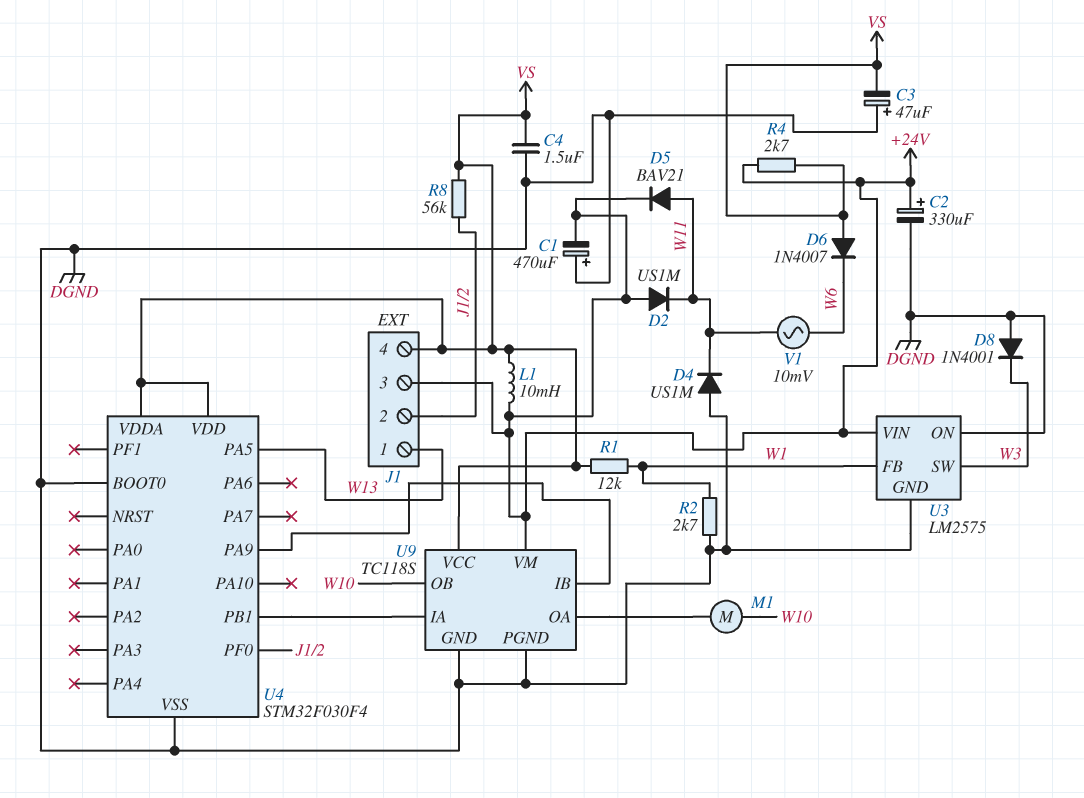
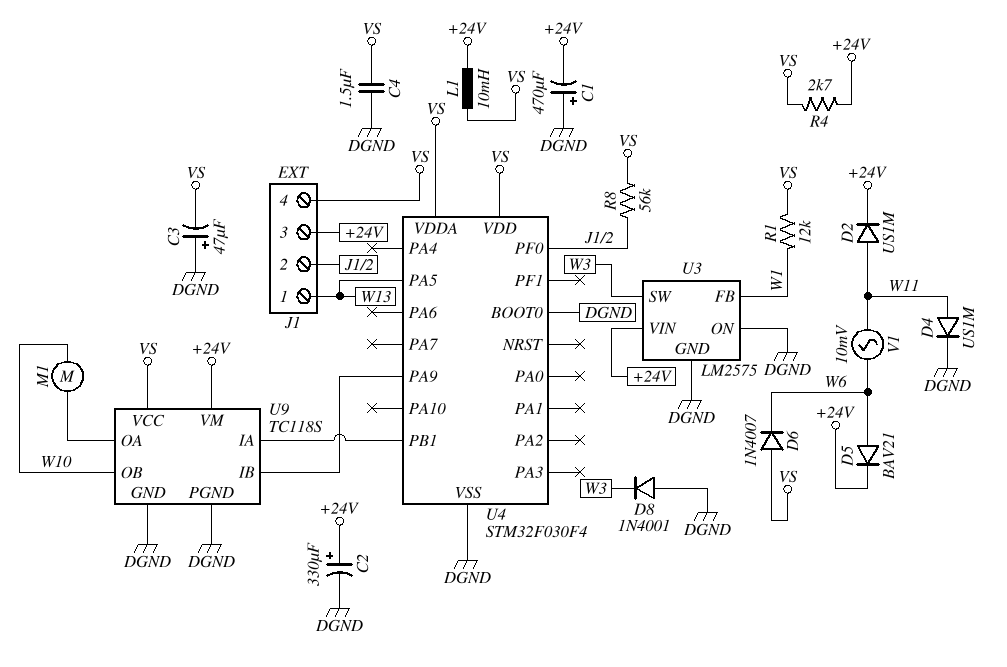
D2: diode US1M (A +24V, K W11) -> diode US1M (A W11, K +24V)
D4: diode US1M (A DGND, K W11) -> diode US1M (A W11, K DGND)
D5: diode BAV21 (A W11, K +24V) -> diode BAV21 (A W6, K +24V)
R2: 2.7k (DGND, W1) -> none

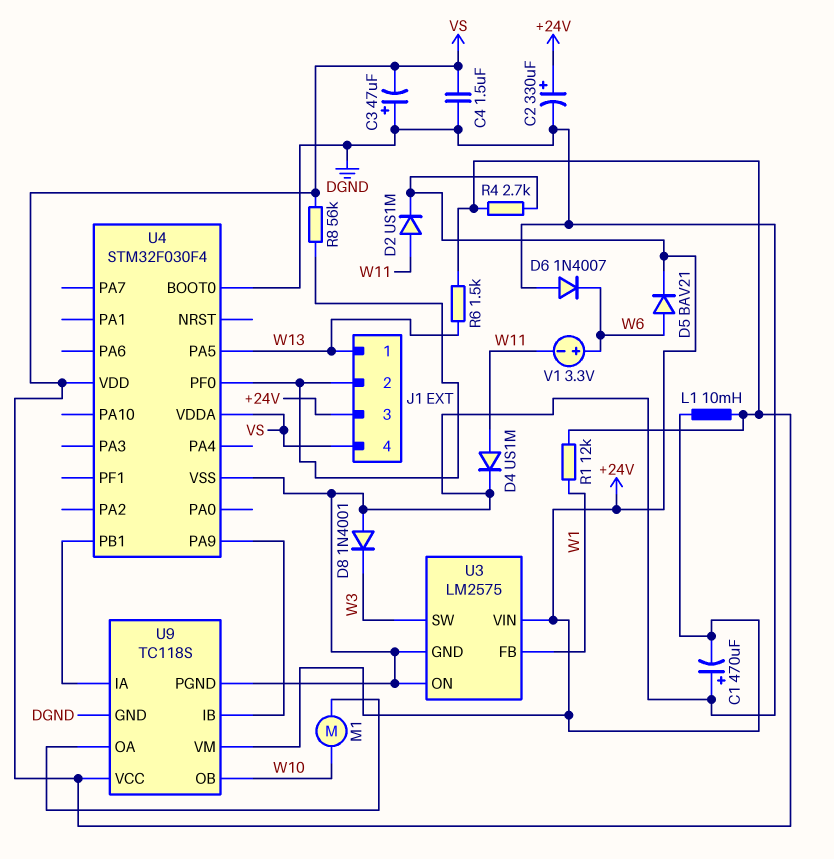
D6: diode 1N4007 (A VS, K W6) -> diode 1N4007 (A DGND, K W6)
R6: none -> 1.5k (VS, W13)
V1: AC 10mV (W6, W11) -> 3.3V (plus W6, minus W11)

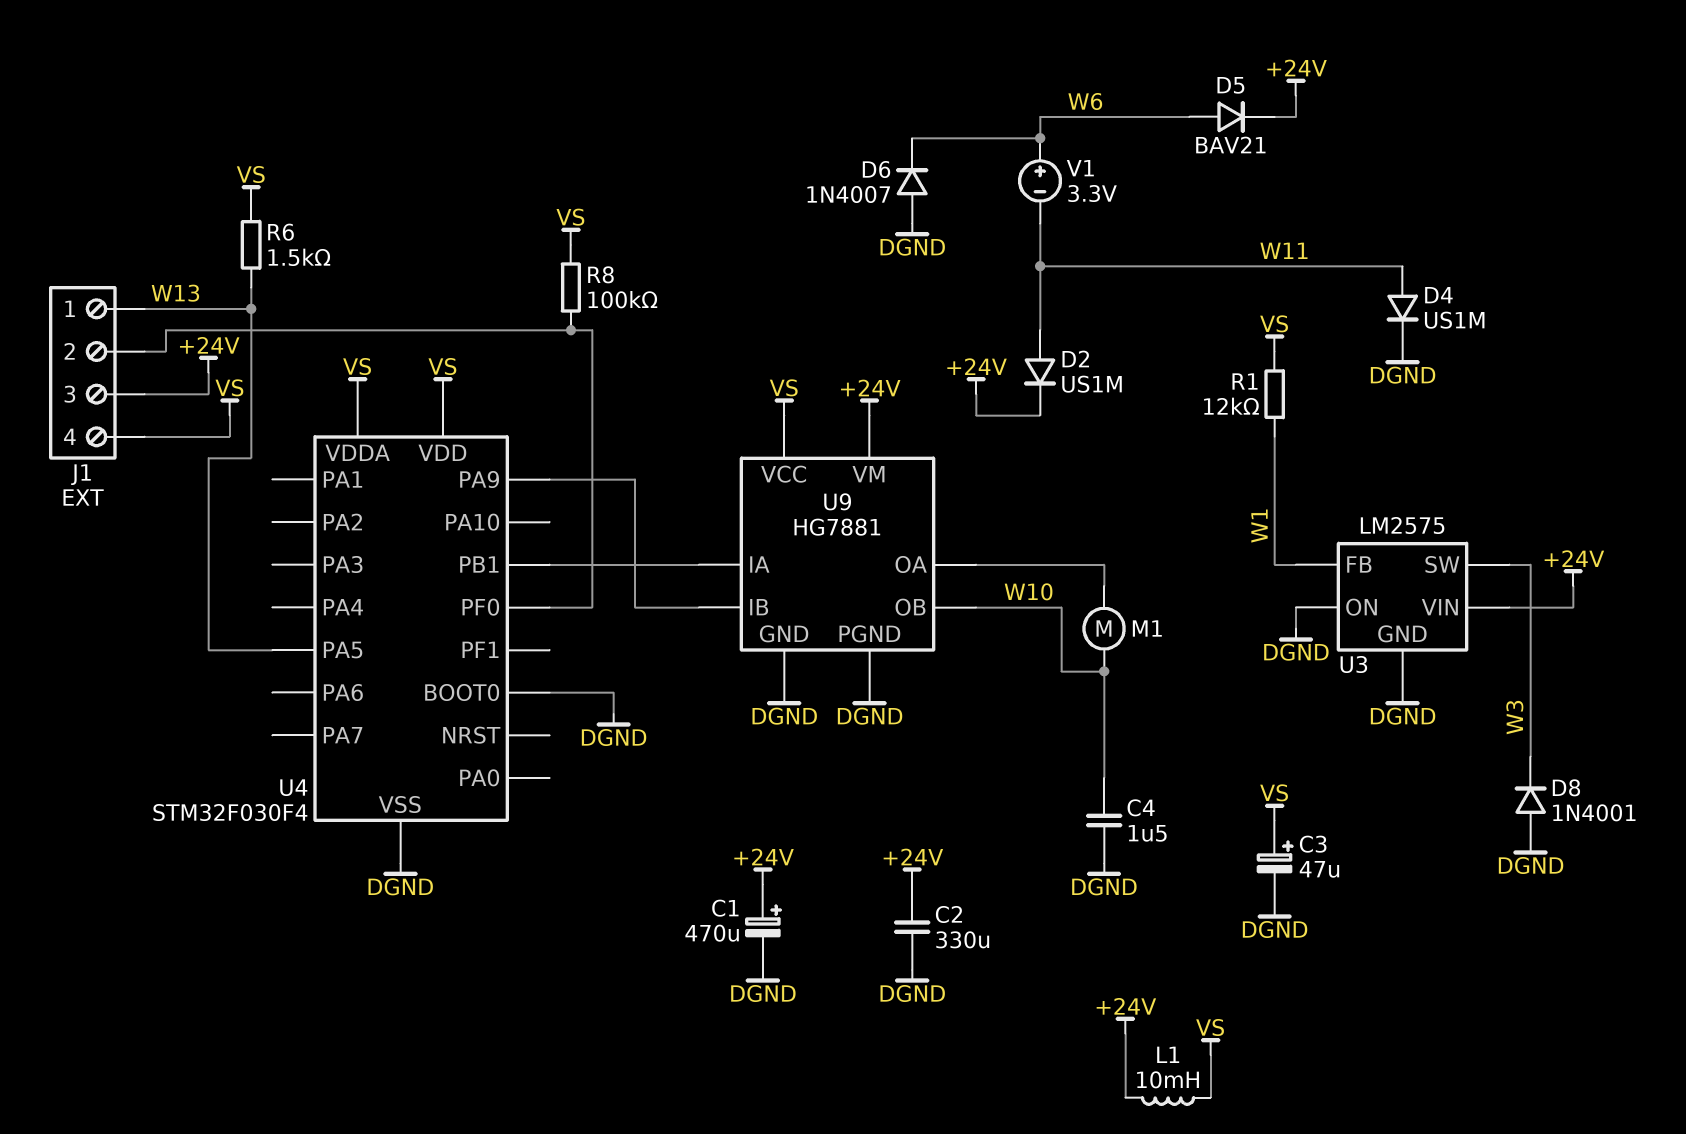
C1: 470uF (plus DGND, minus +24V) -> 470uF (plus +24V, minus DGND)
C2: 330uF (plus +24V, minus DGND) -> 330uF (+24V, DGND)
C3: 47uF (plus DGND, minus VS) -> 47uF (plus VS, minus DGND)
C4: 1.5uF (DGND, VS) -> 1.5uF (DGND, W10)
R4: 2.7k (+24V, VS) -> none
R8: 56k (J1/2, VS) -> 100k (J1/2, VS)
U9: TC118S -> HG7881

